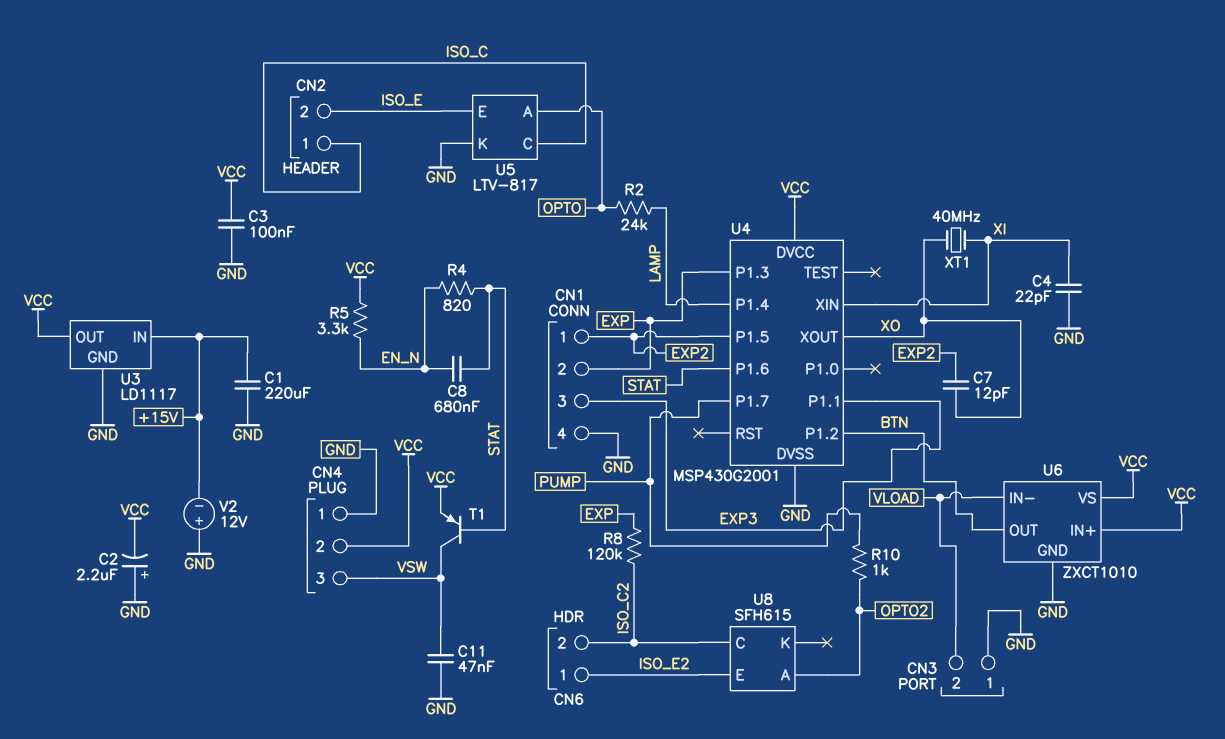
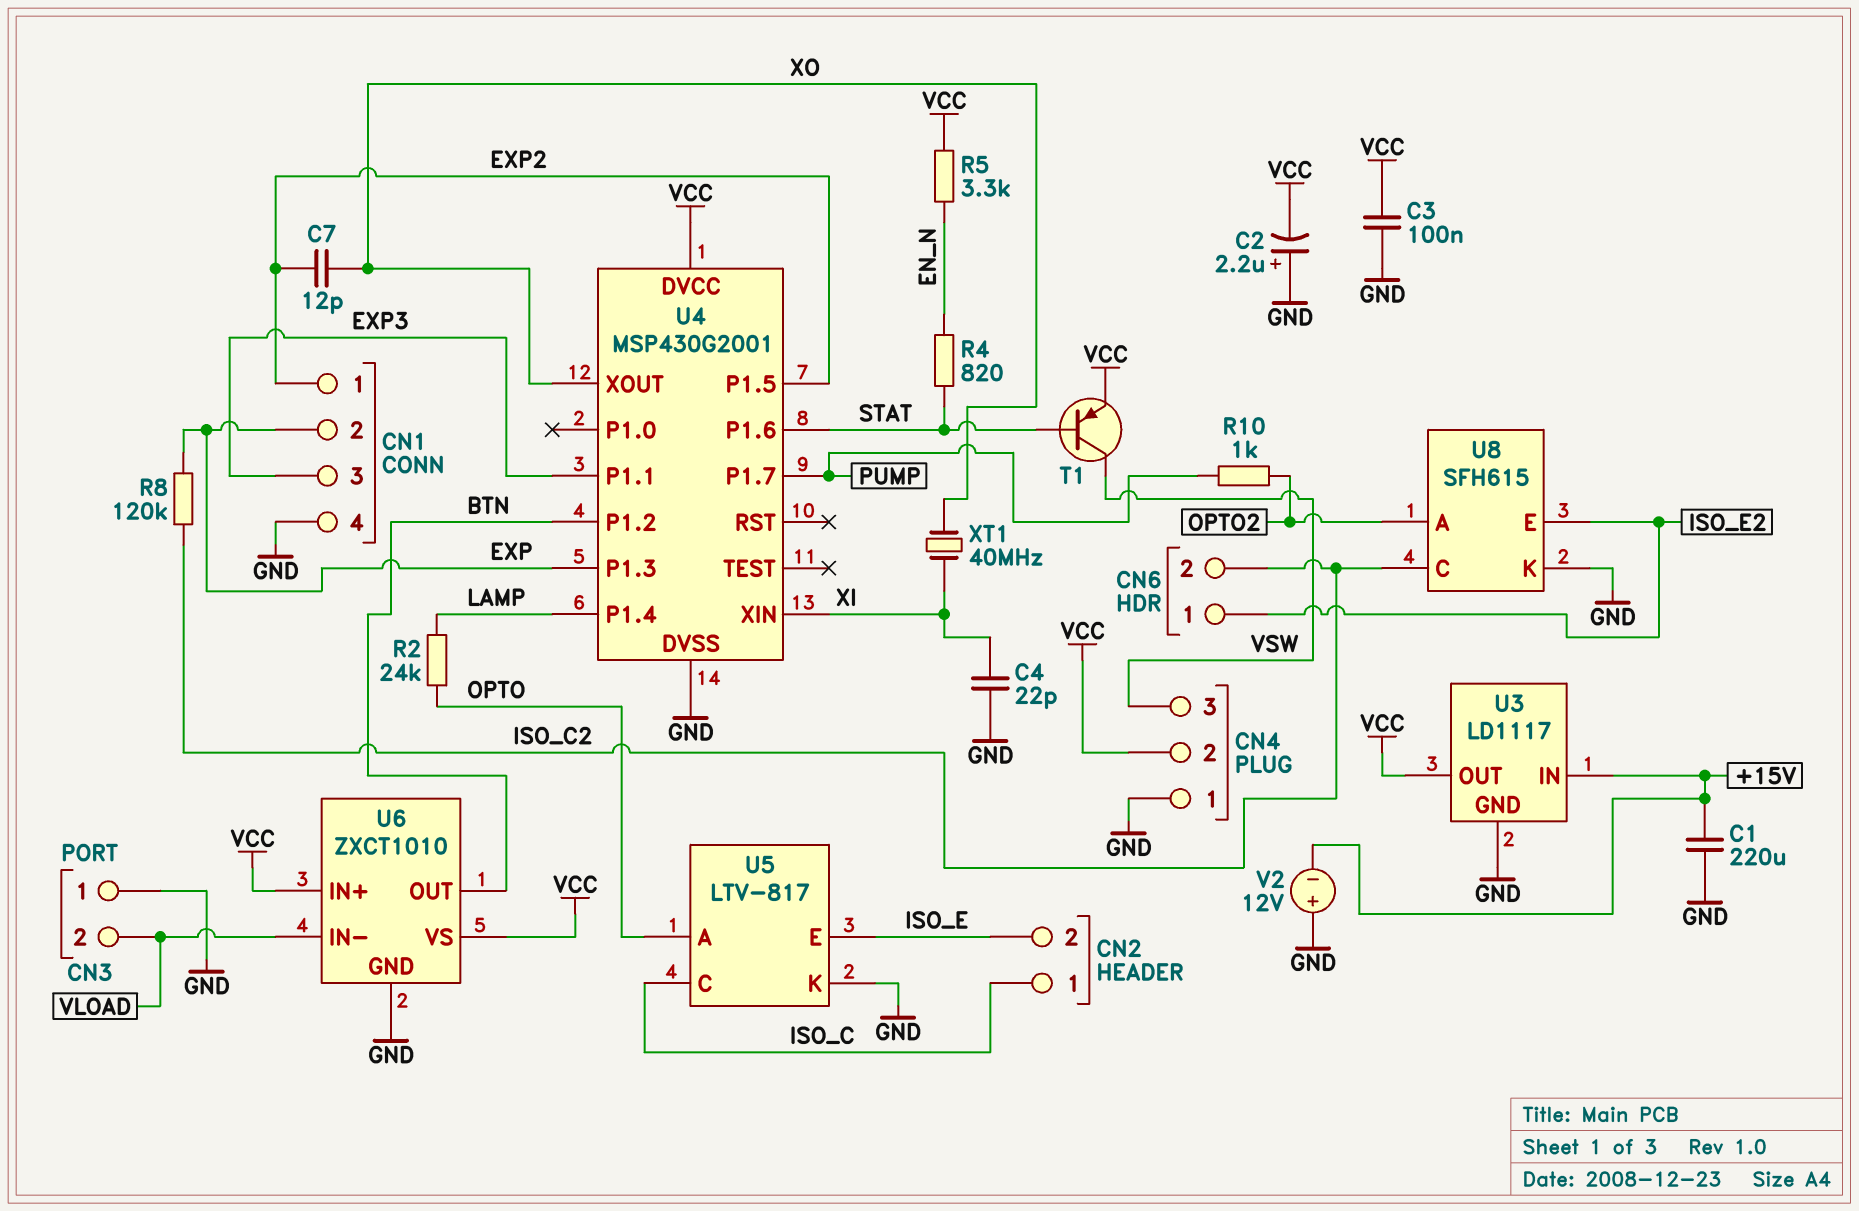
C8: 680nF (EN_N, STAT) -> none
C11: 47nF (GND, VSW) -> none
U8 pin K: none -> GND

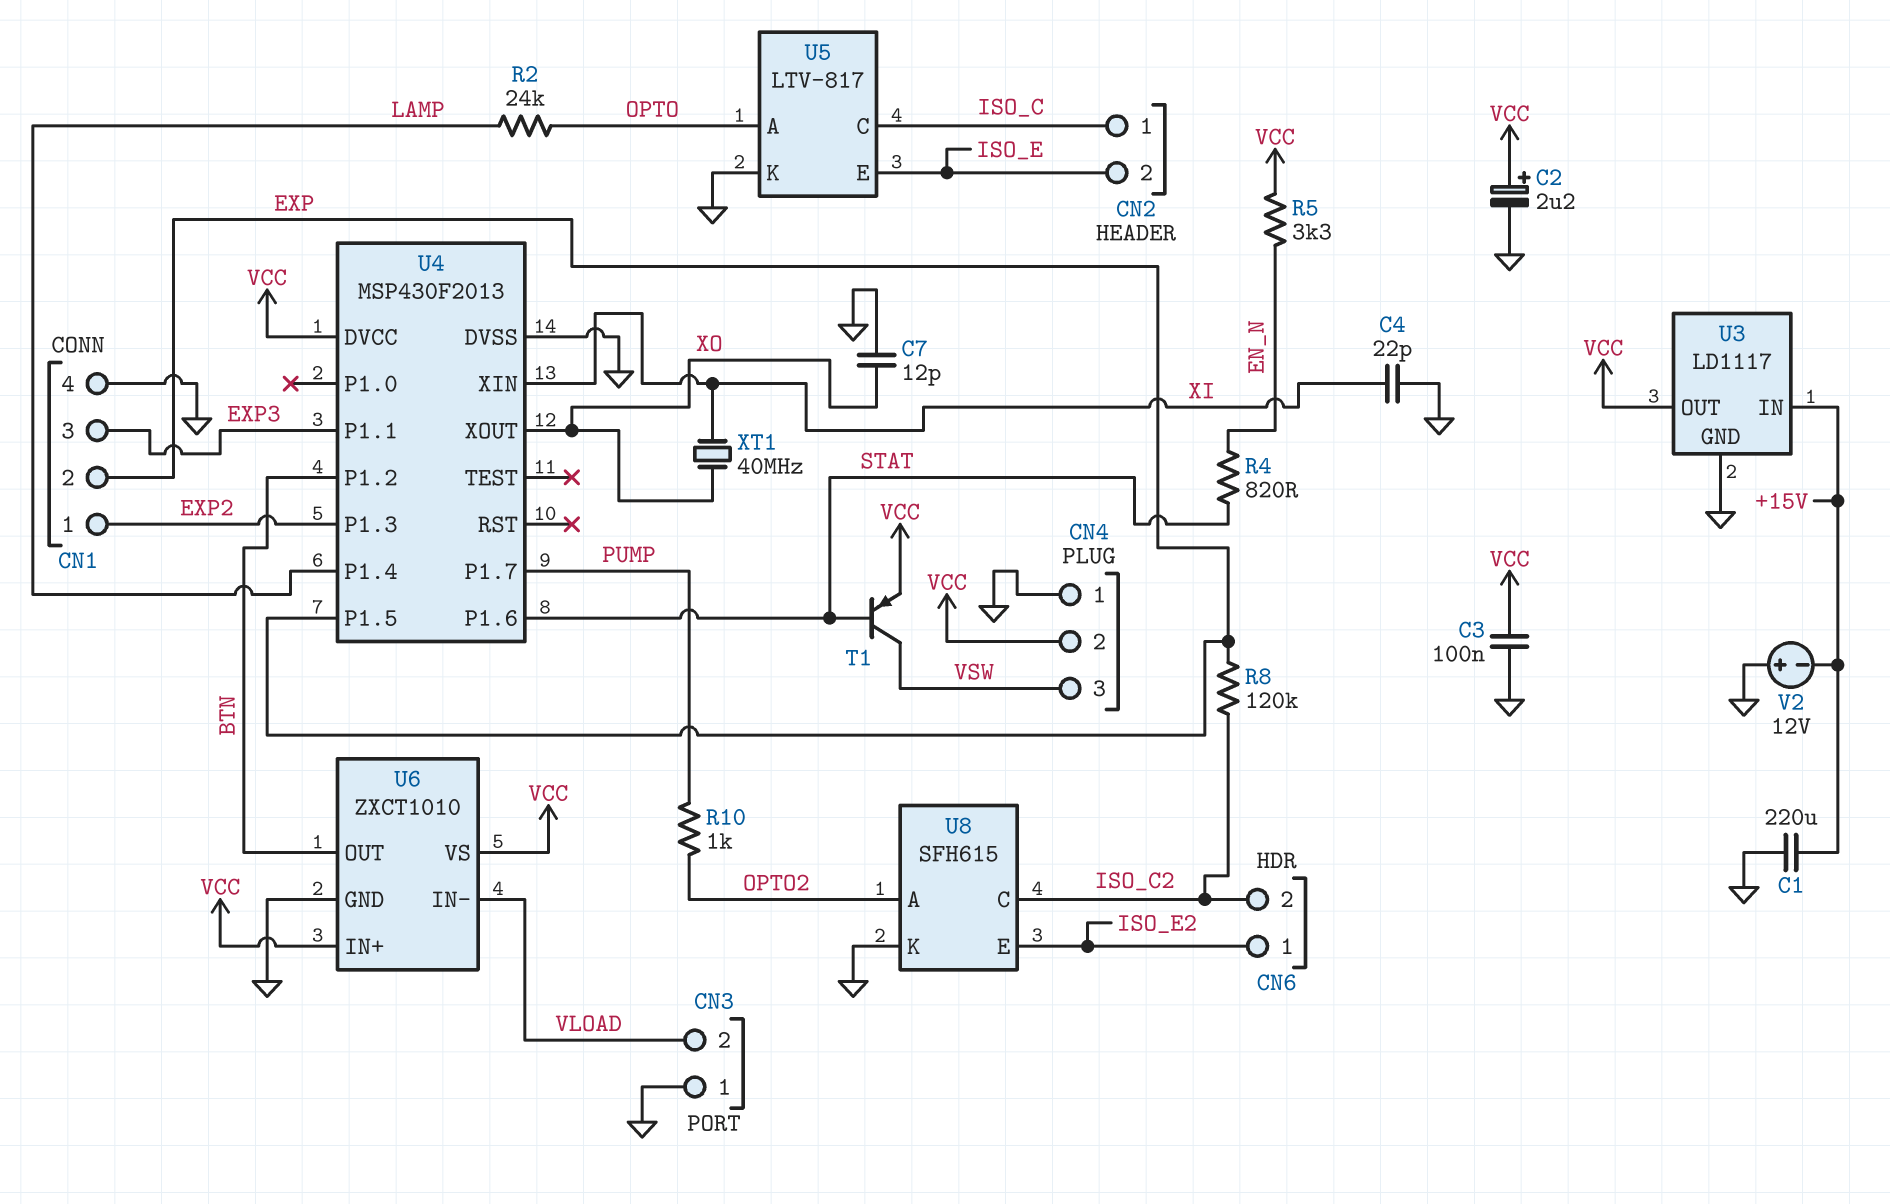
C2: 2.2uF (plus GND, minus VCC) -> 2.2uF (plus VCC, minus GND)
C7: 12pF (EXP2, XO) -> 12pF (GND, XO)
U4: MSP430G2001 -> MSP430F2013
U4 pin P1.3: EXP -> EXP2
U4 pin P1.5: EXP2 -> EXP

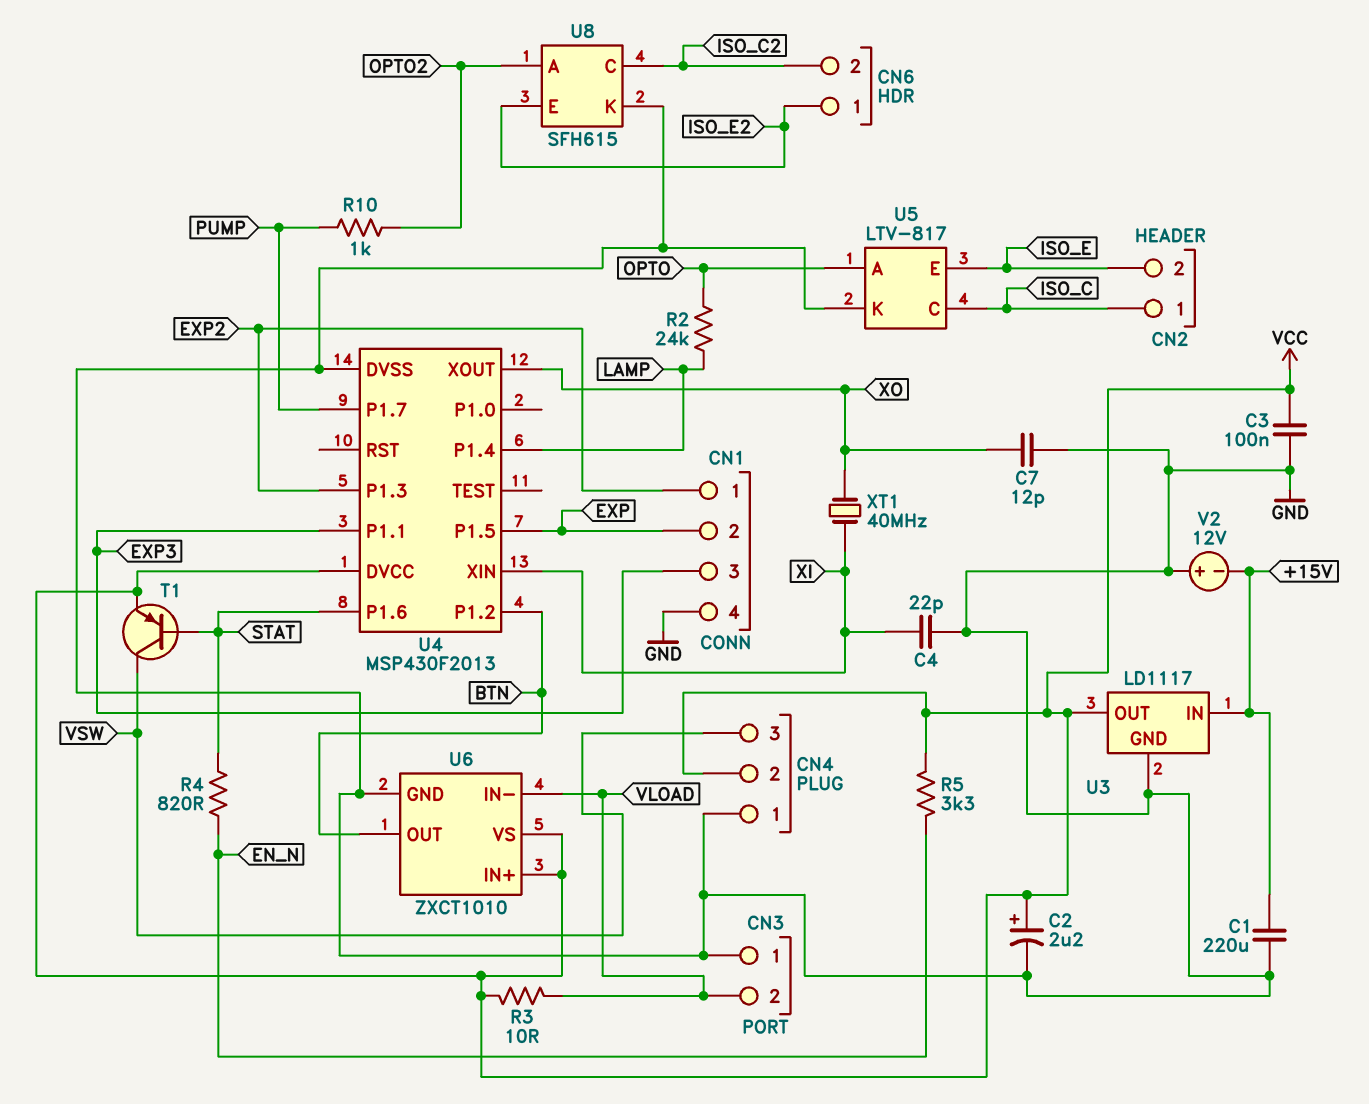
R3: none -> 10 (VCC, VLOAD)
R8: 120k (EXP, ISO_C2) -> none

